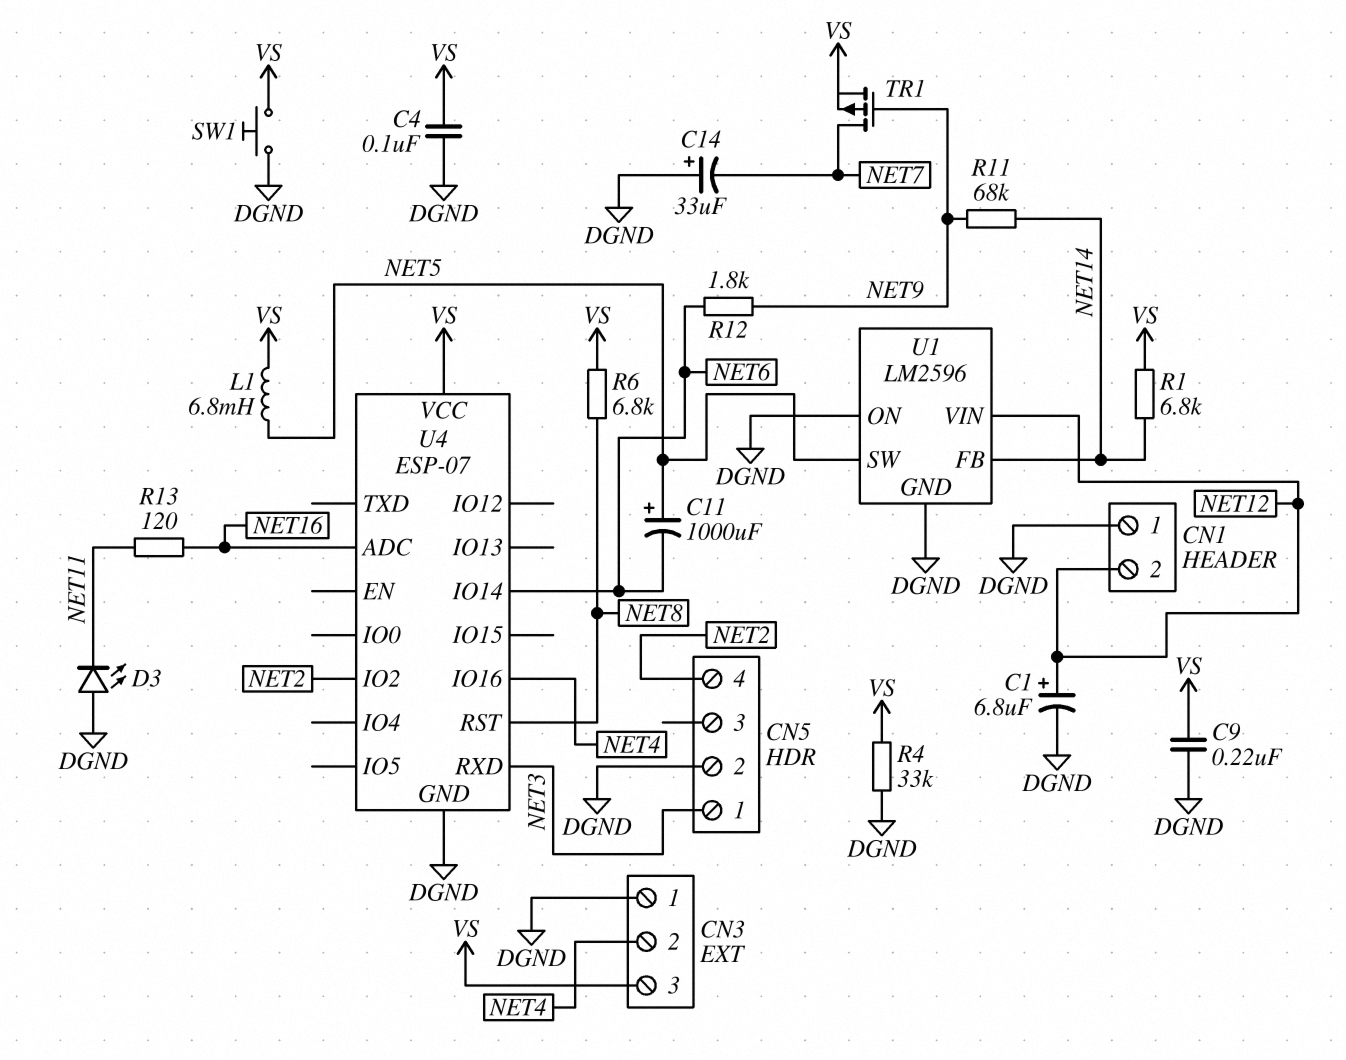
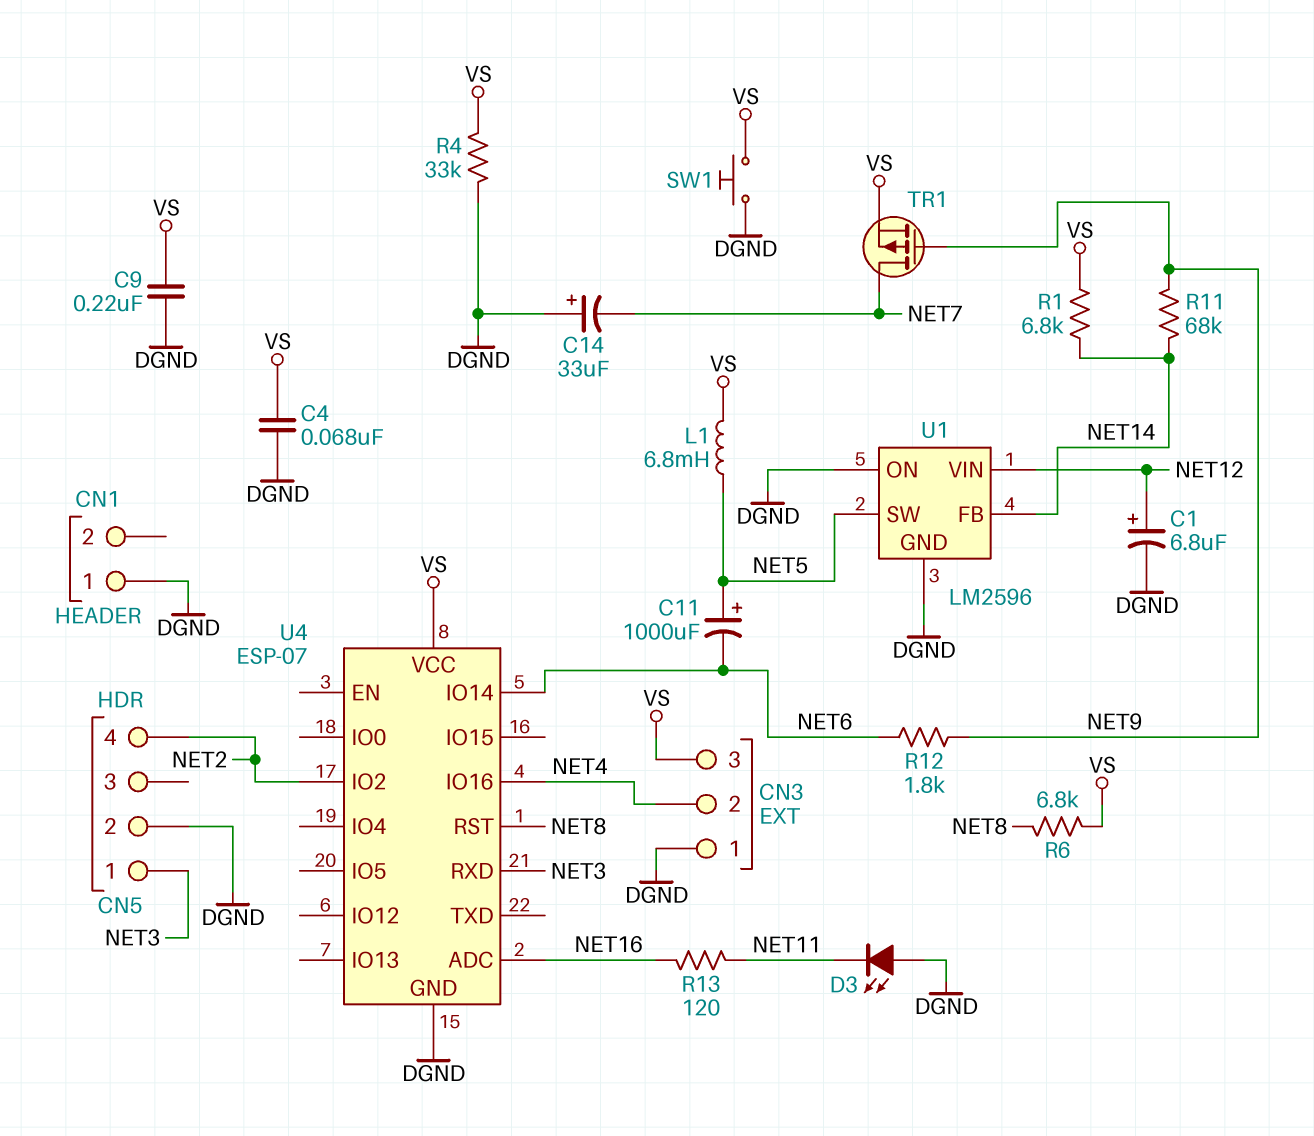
C4: 100nF (DGND, VS) -> 68nF (DGND, VS)
CN1 pin 2: NET12 -> none

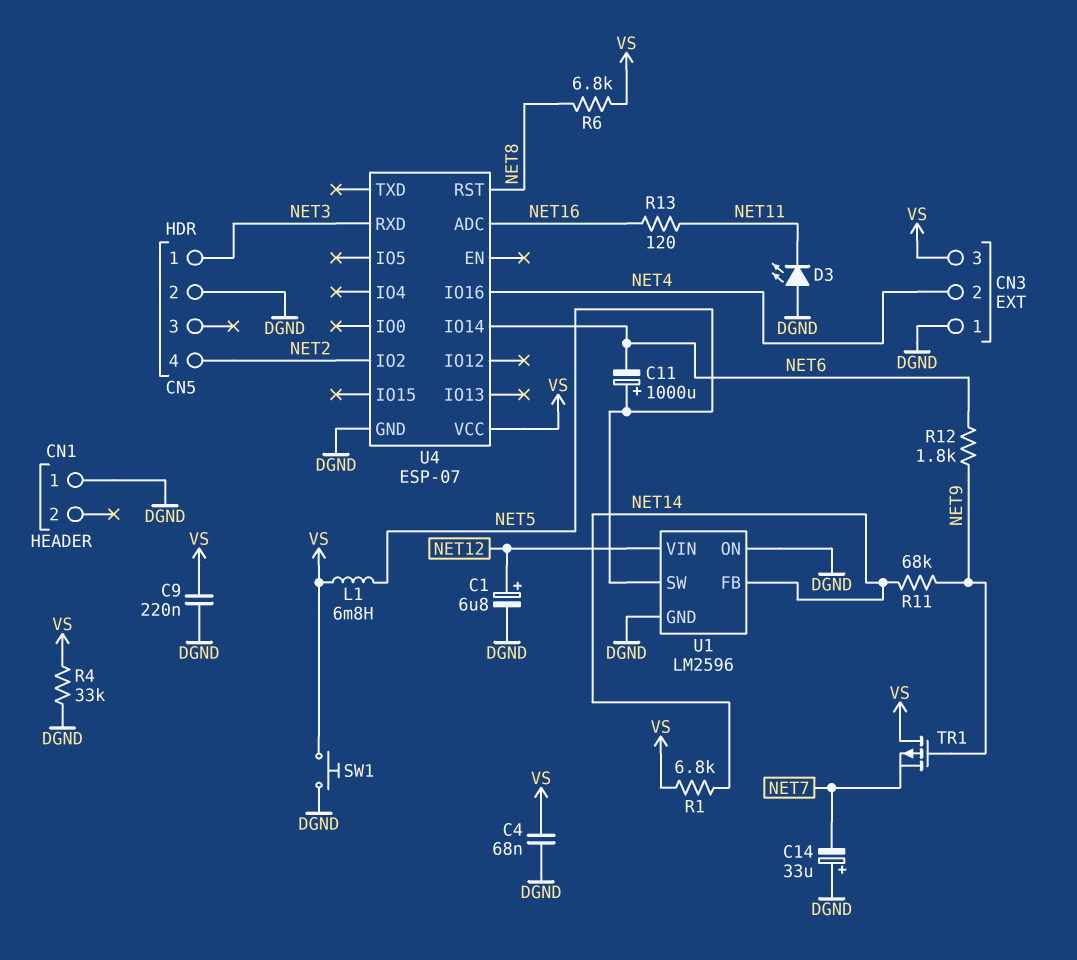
TR1: PMOS (G NET9, D NET7, S VS) -> PMOS (G NET9, D VS, S NET7)

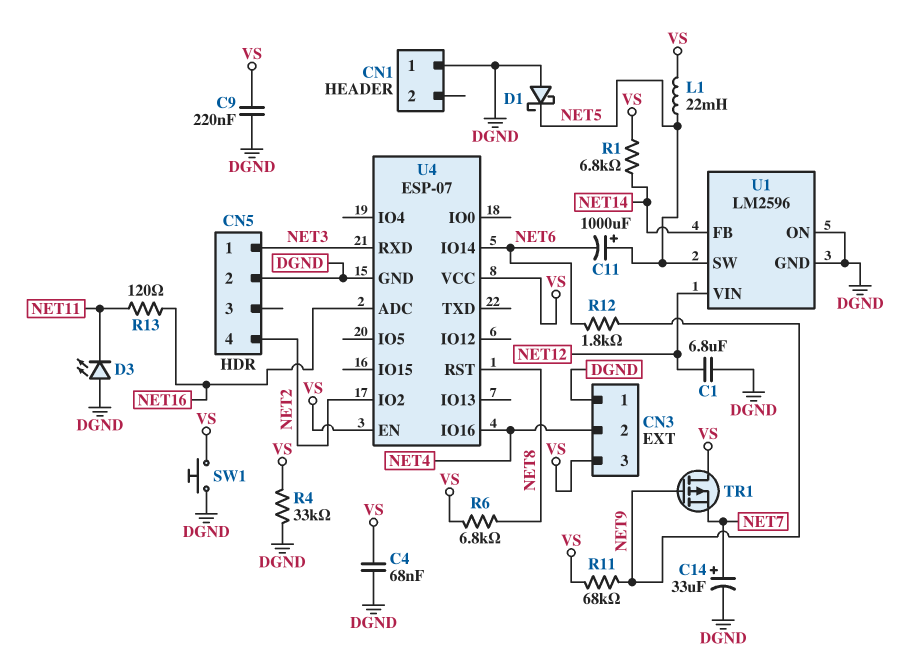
C1: 6.8uF (plus NET12, minus DGND) -> 6.8uF (DGND, NET12)
C14: 33uF (plus DGND, minus NET7) -> 33uF (plus NET7, minus DGND)
D1: none -> schottky (A DGND, K NET5)
L1: 6.8mH (NET5, VS) -> 22mH (NET5, VS)
R11: 68k (NET9, NET14) -> 68k (NET9, VS)
U4 pin EN: none -> VS

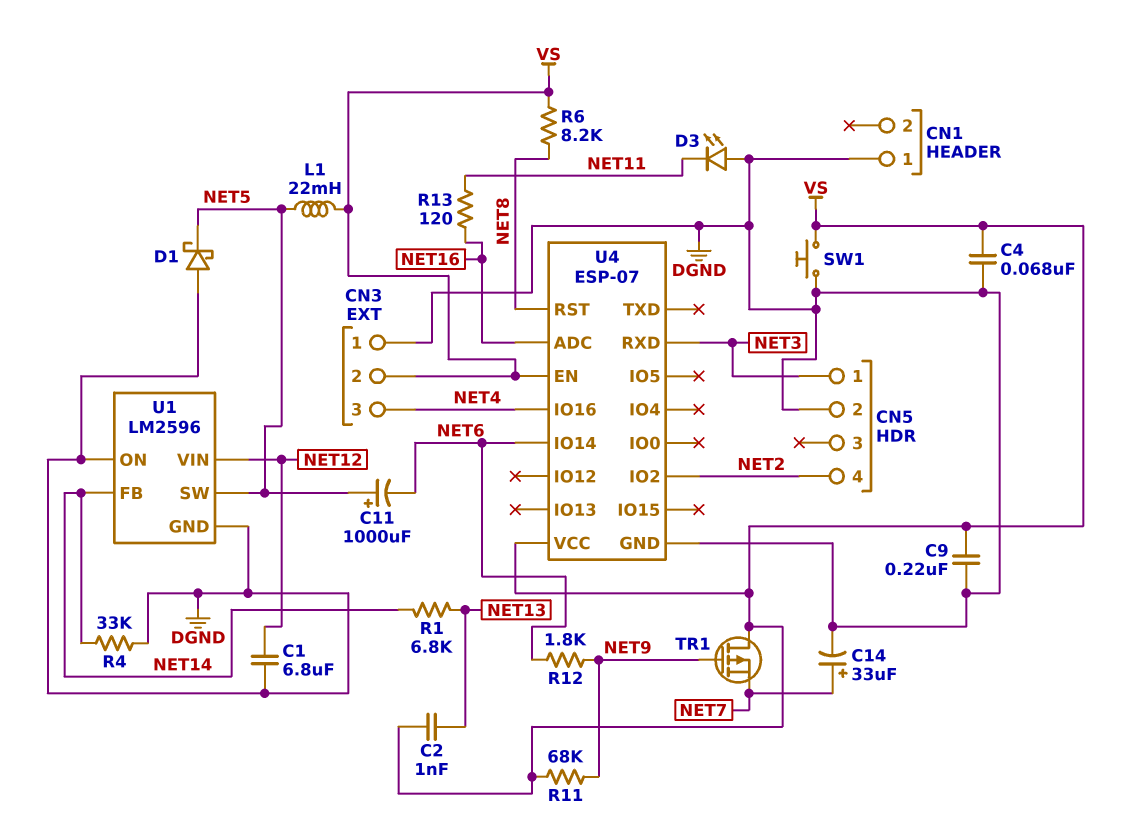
C2: none -> 1nF (NET13, VS)
CN3 pin 2: NET4 -> VS
CN3 pin 3: VS -> NET4
R1: 6.8k (NET14, VS) -> 6.8k (NET13, NET14)
R4: 33k (DGND, VS) -> 33k (DGND, NET14)
R6: 6.8k (NET8, VS) -> 8.2k (NET8, VS)

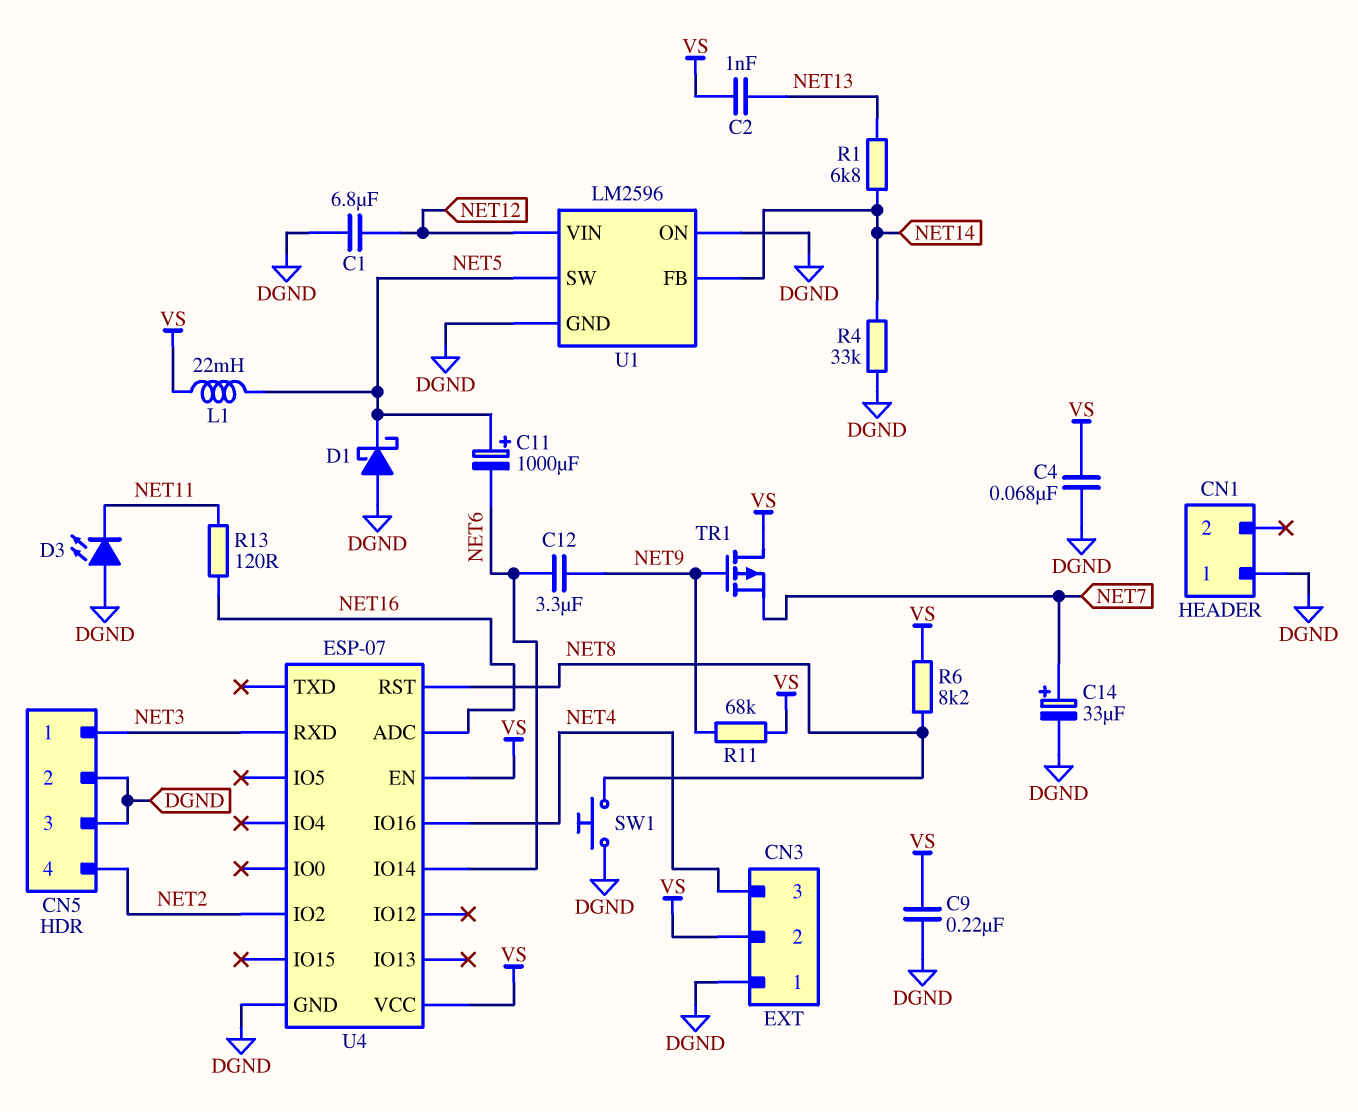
C12: none -> 3.3uF (NET6, NET9)
CN5 pin 3: none -> DGND
R12: 1.8k (NET6, NET9) -> none
SW1: button (DGND, VS) -> button (DGND, NET8)

